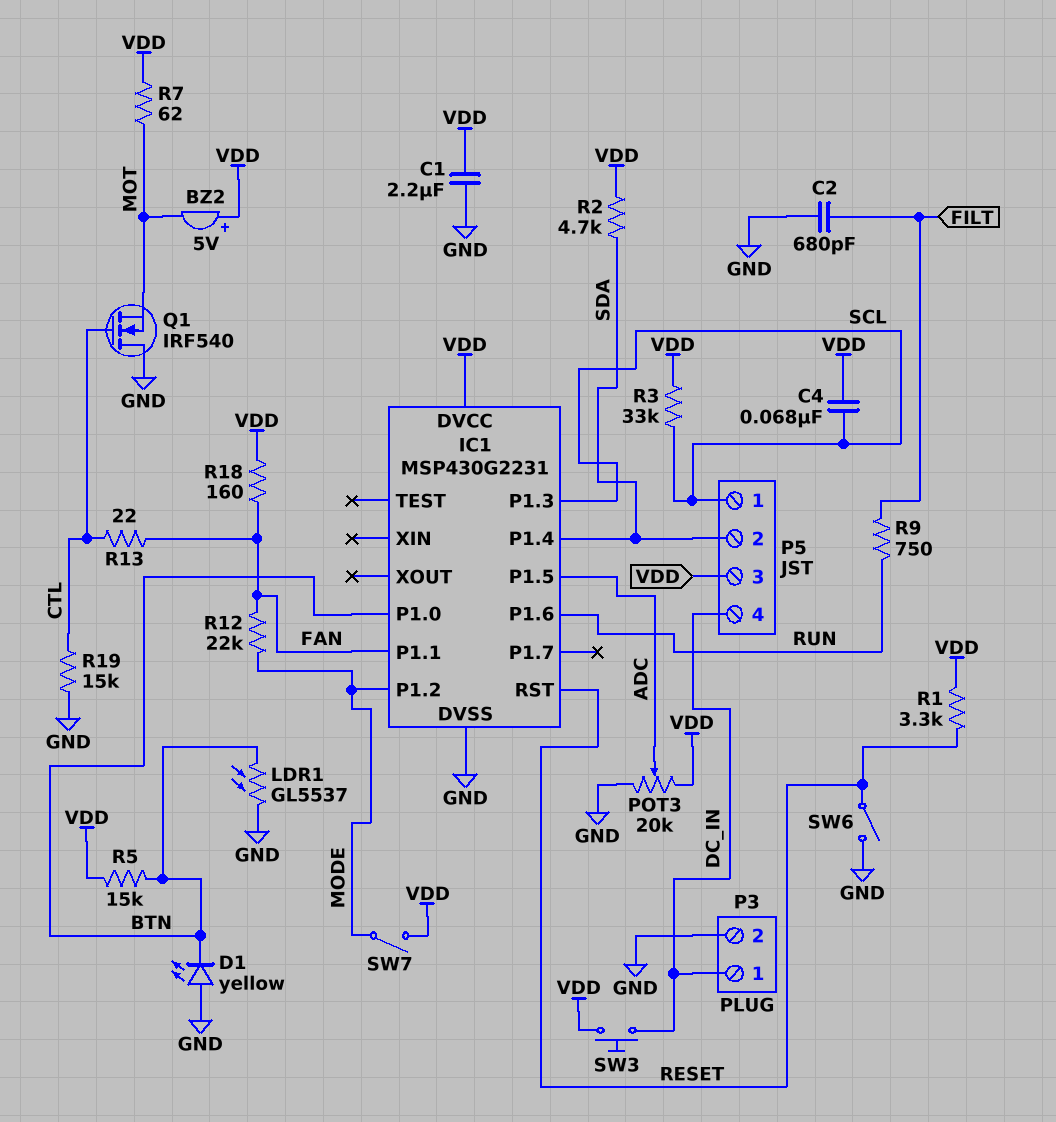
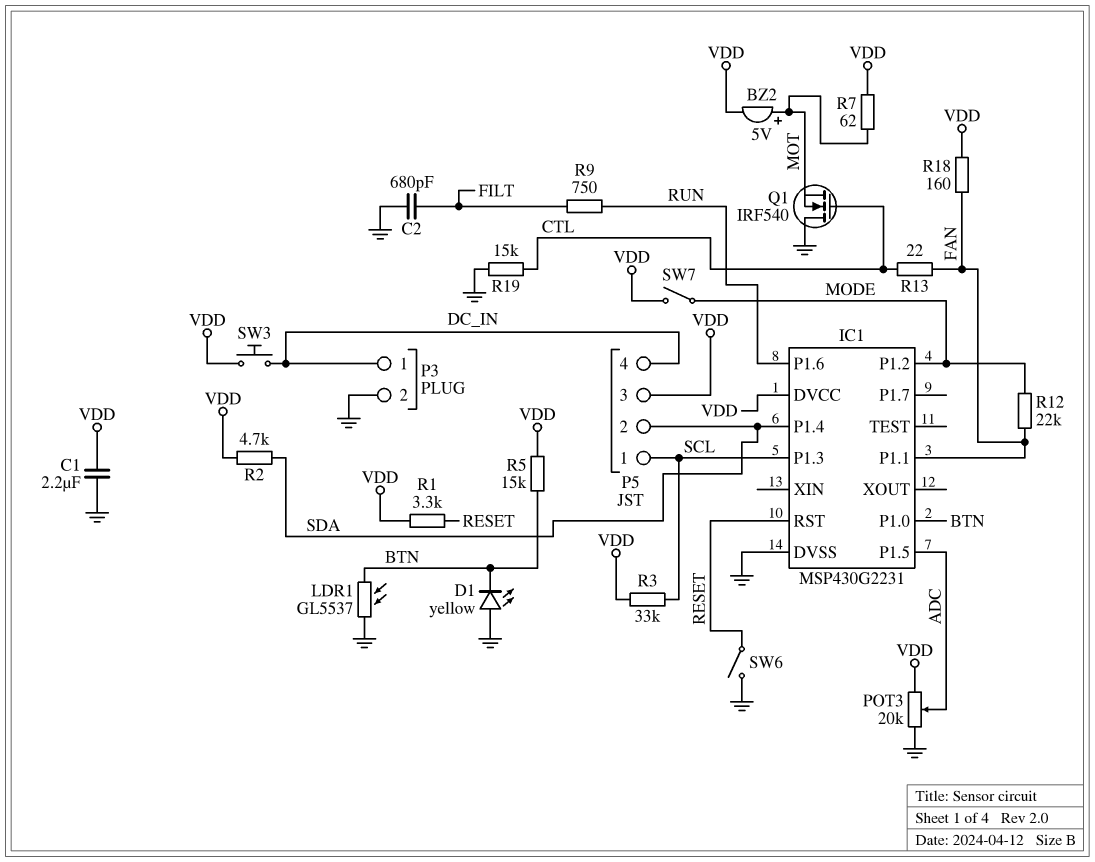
BZ2: buzzer 5V (plus VDD, minus MOT) -> buzzer 5V (plus MOT, minus VDD)
C4: 68nF (SCL, VDD) -> none

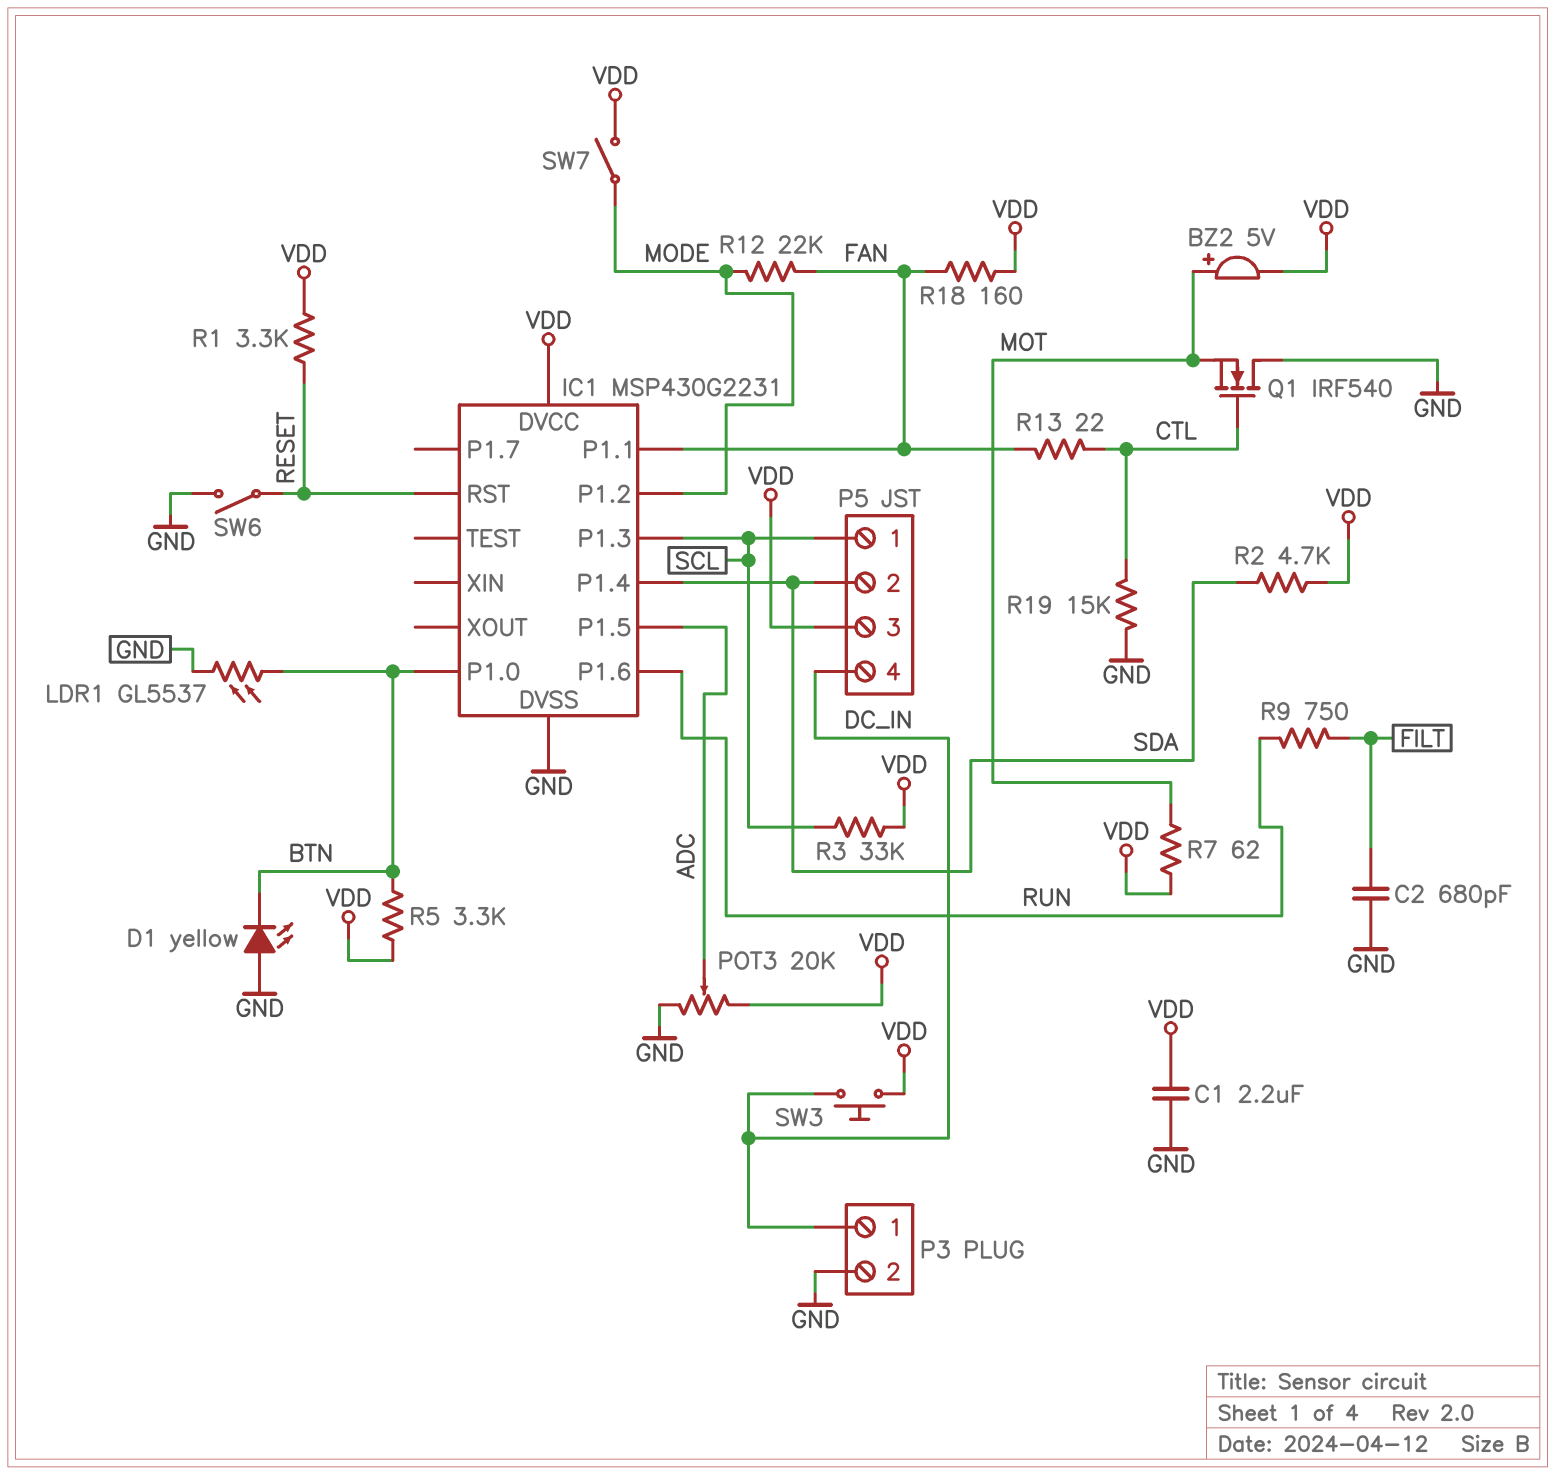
R5: 15k (BTN, VDD) -> 3.3k (BTN, VDD)

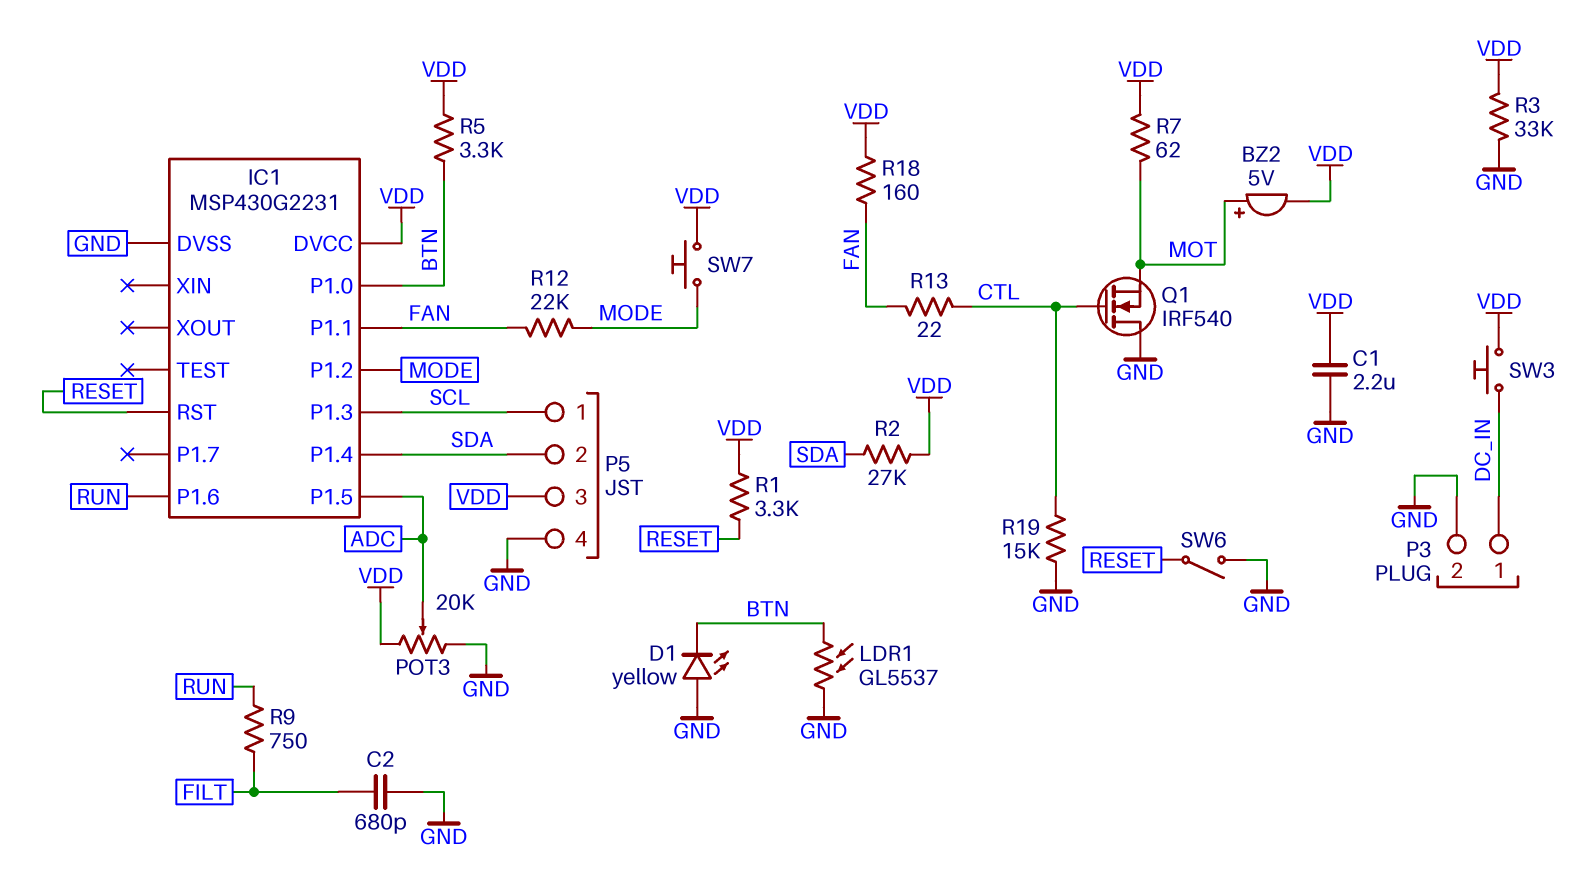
P5 pin 4: DC_IN -> GND
R2: 4.7k (SDA, VDD) -> 27k (SDA, VDD)
R3: 33k (SCL, VDD) -> 33k (GND, VDD)
SW7: switch (MODE, VDD) -> button (MODE, VDD)

